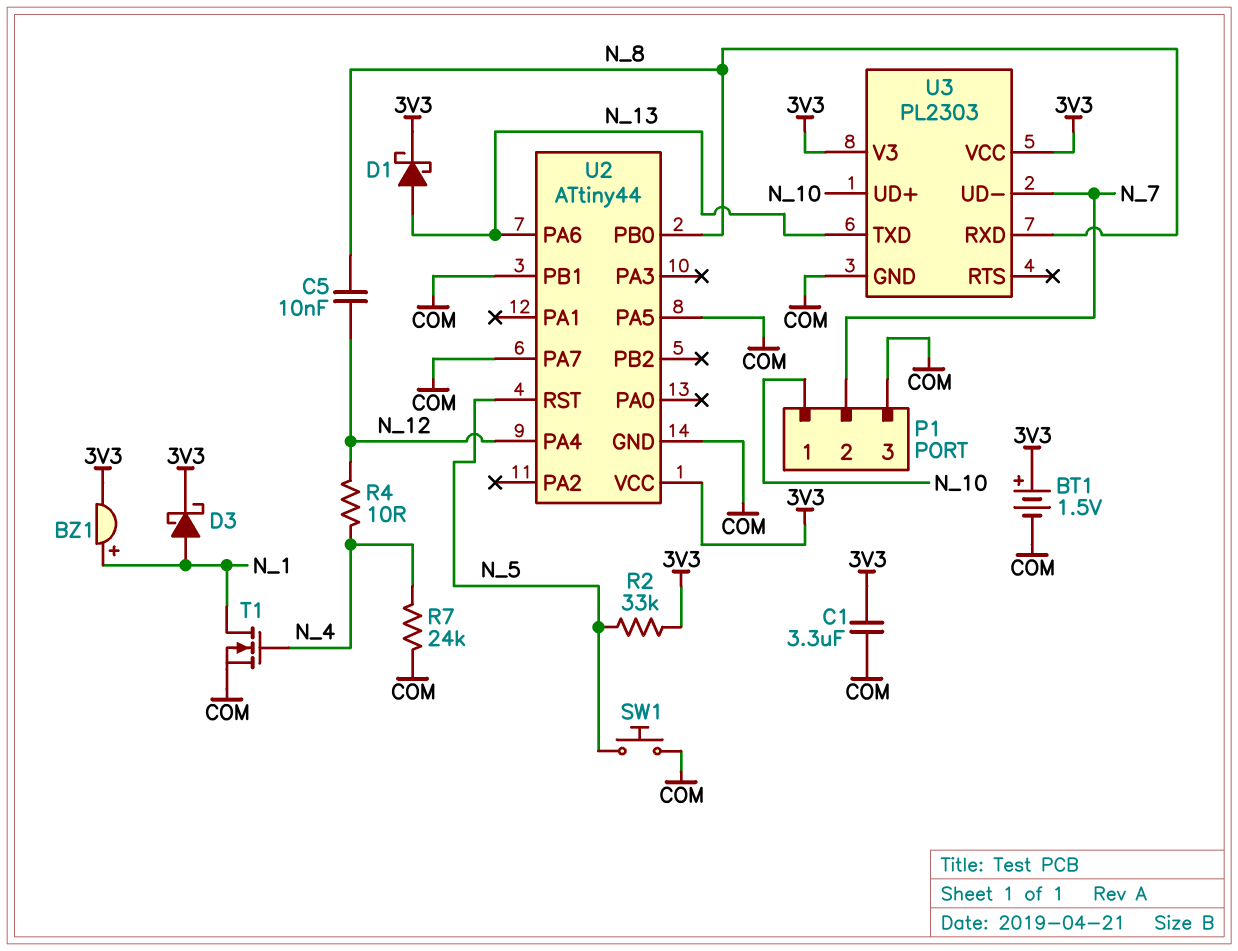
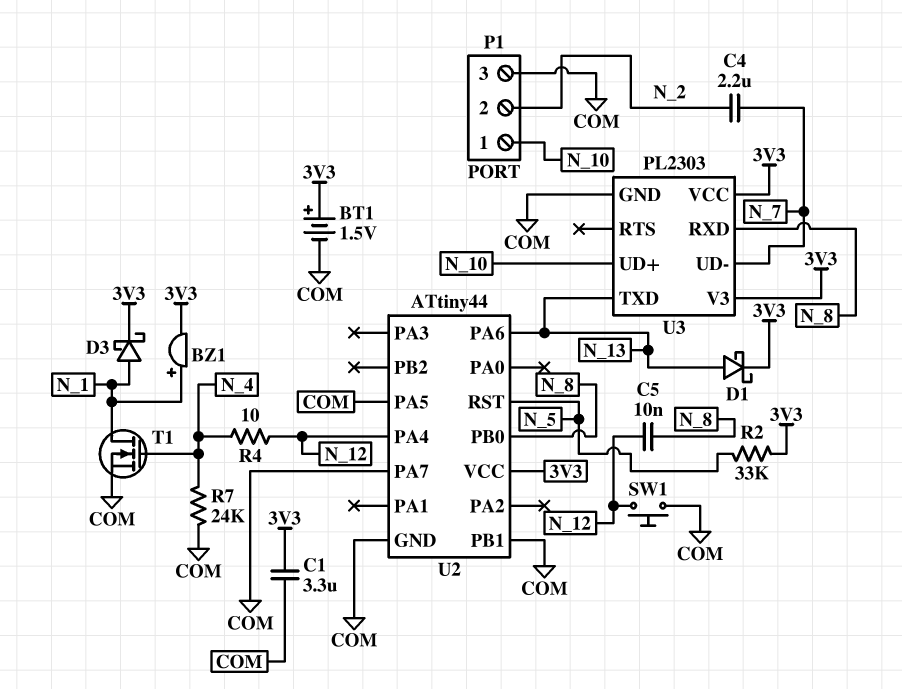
C4: none -> 2.2uF (N_2, N_7)
P1 pin 2: N_7 -> N_2
SW1: button (COM, N_5) -> button (COM, N_12)

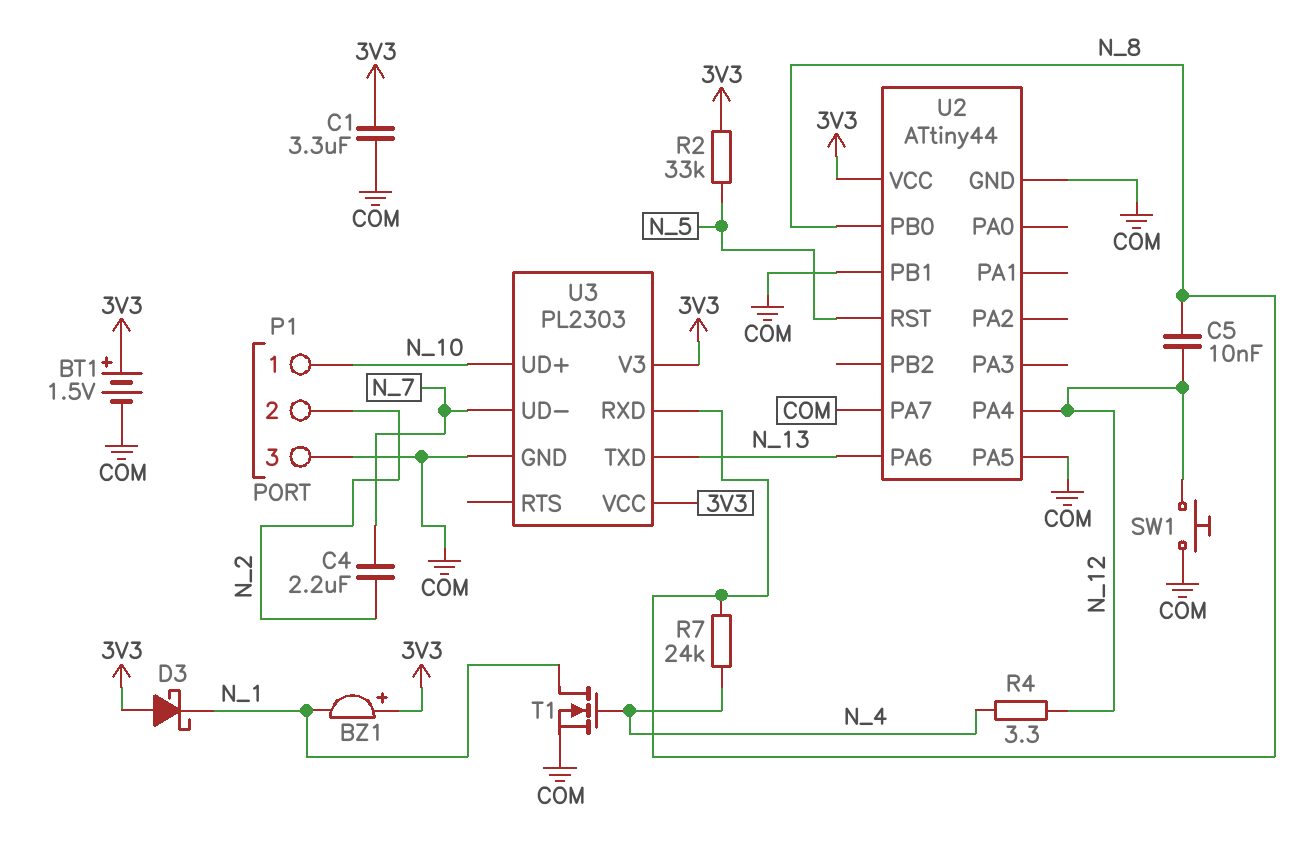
BZ1: buzzer (plus N_1, minus 3V3) -> buzzer (plus 3V3, minus N_1)
D1: schottky (A N_13, K 3V3) -> none
D3: schottky (A N_1, K 3V3) -> schottky (A 3V3, K N_1)
R4: 10 (N_4, N_12) -> 3.3 (N_4, N_12)
R7: 24k (COM, N_4) -> 24k (N_4, N_8)

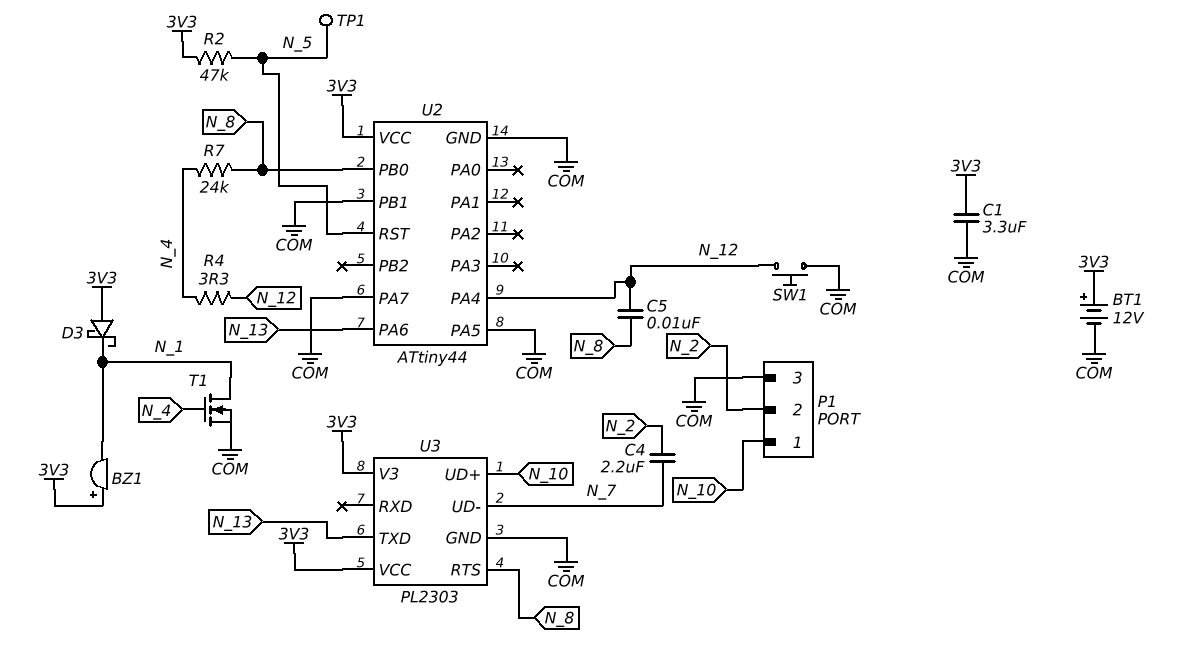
BT1: 1.5V (plus 3V3, minus COM) -> 12V (plus 3V3, minus COM)
R2: 33k (3V3, N_5) -> 47k (3V3, N_5)
TP1: none -> test point (N_5)
U3 pin RTS: none -> N_8
U3 pin RXD: N_8 -> none

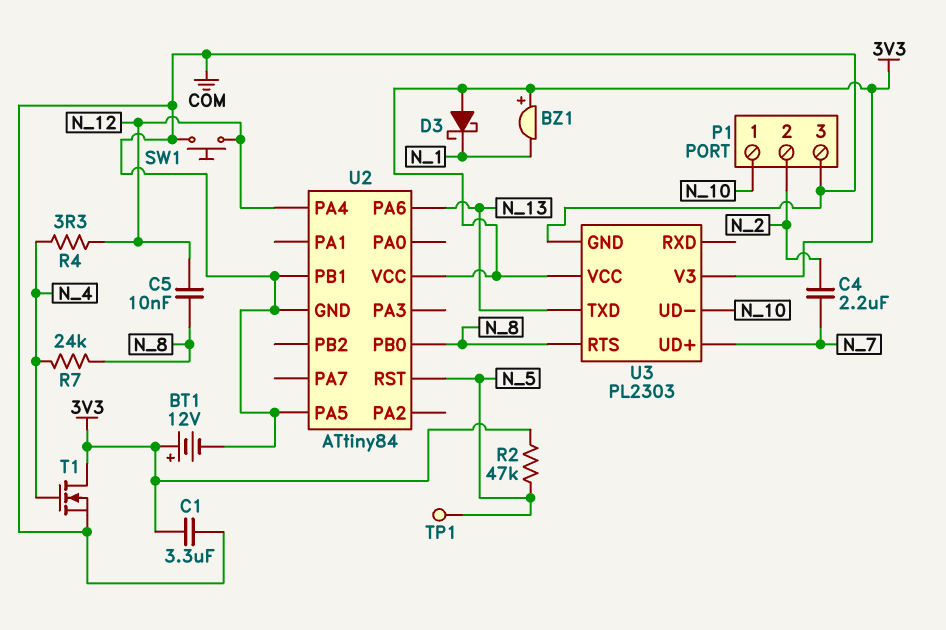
T1: NMOS (G N_4, D N_1, S COM) -> NMOS (G N_4, D 3V3, S COM)
U2: ATtiny44 -> ATtiny84
U2 pin PA7: COM -> none
U3 pin UD+: N_10 -> N_7
U3 pin UD-: N_7 -> N_10

